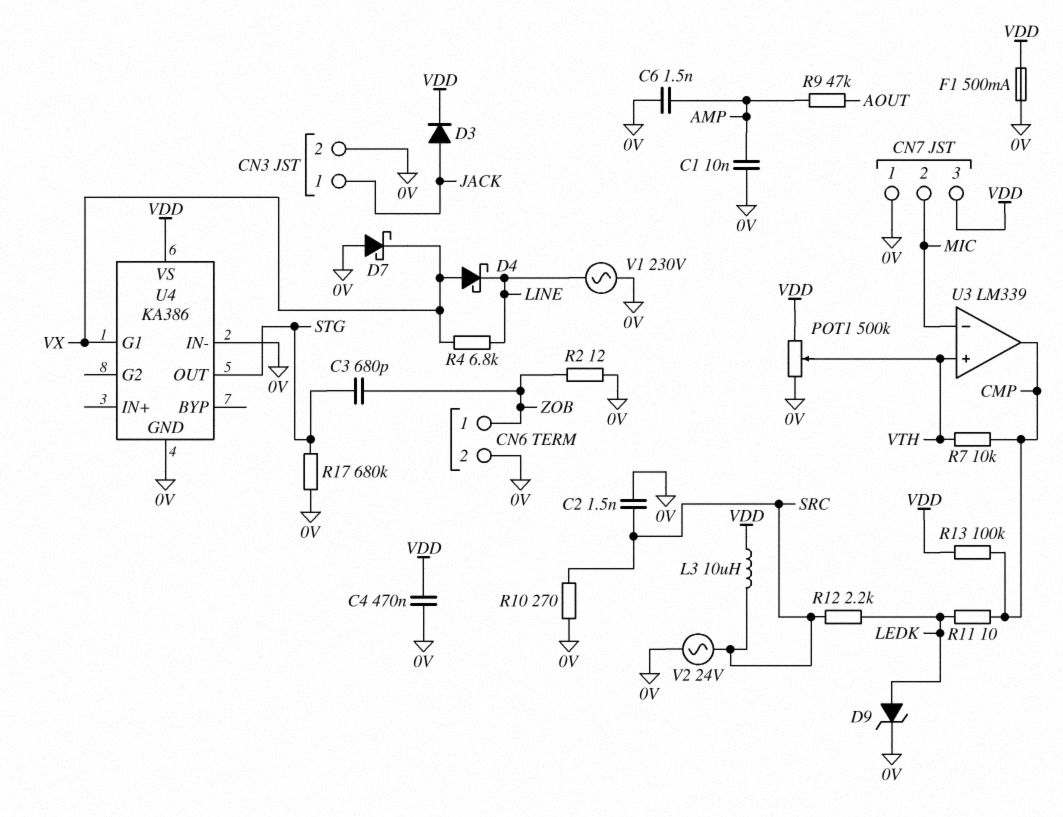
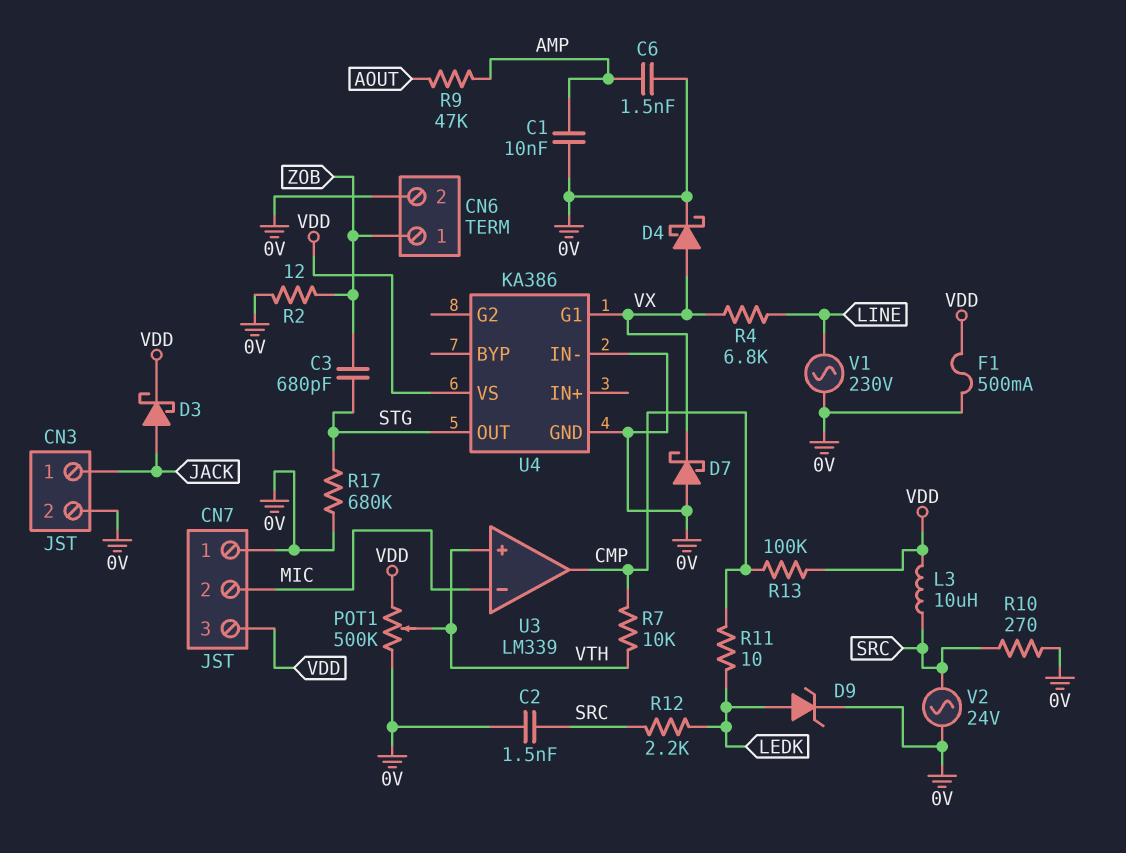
C4: 470nF (0V, VDD) -> none
D3: diode (A JACK, K VDD) -> schottky (A JACK, K VDD)
D4: schottky (A VX, K LINE) -> schottky (A VX, K 0V)

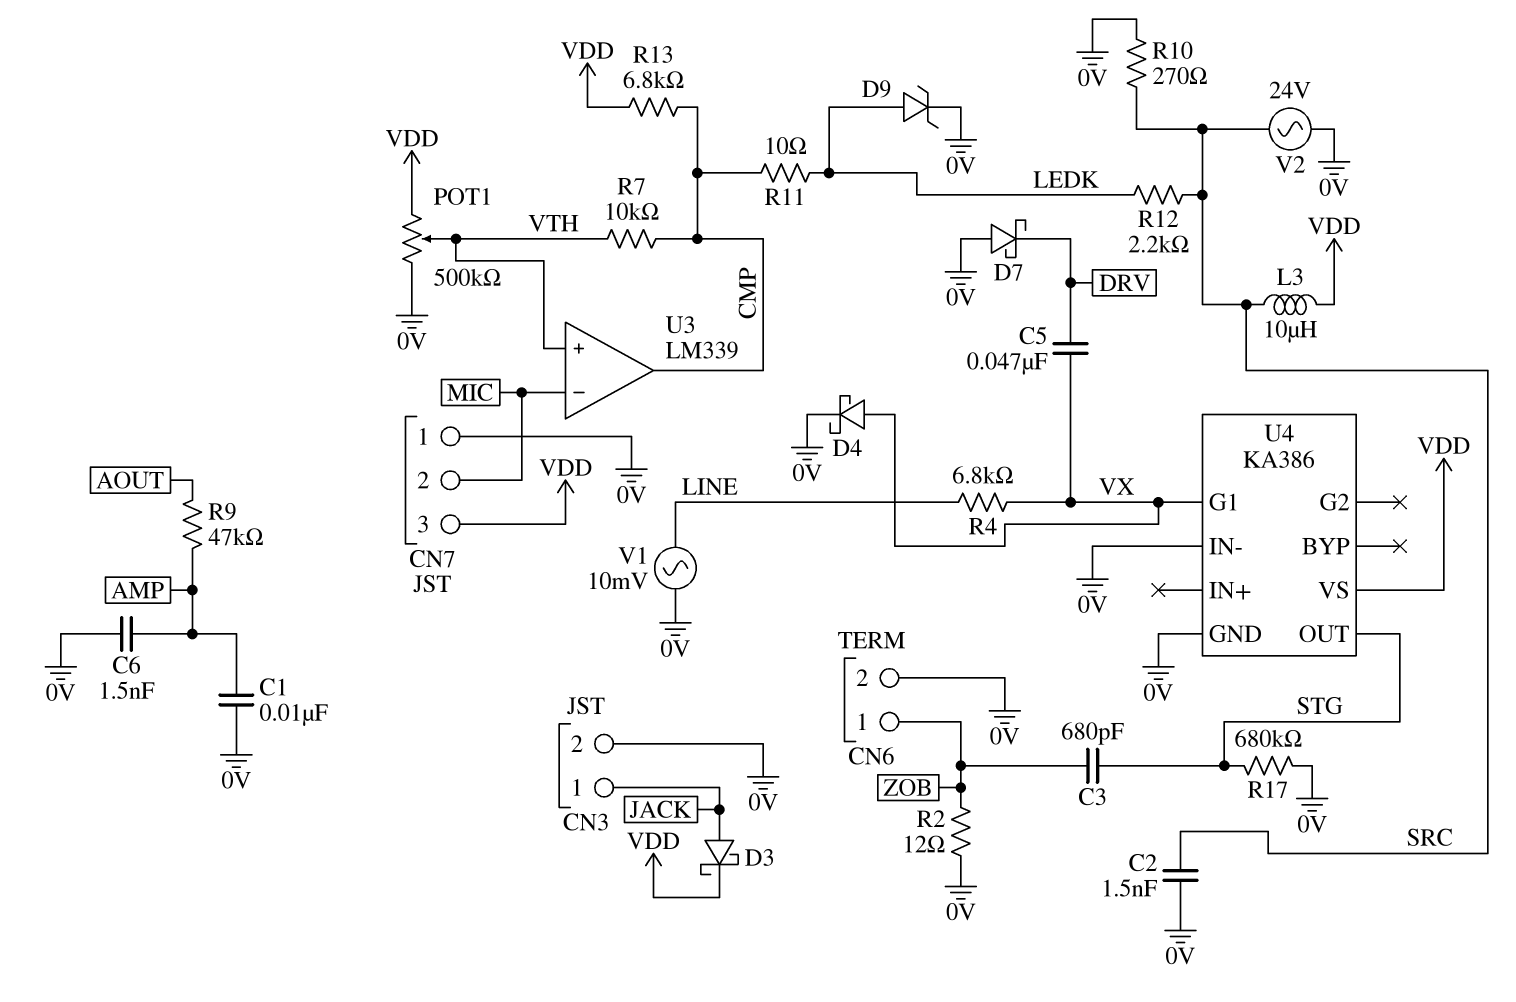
C5: none -> 47nF (DRV, VX)
D7: schottky (A 0V, K VX) -> schottky (A 0V, K DRV)
F1: 500mA (0V, VDD) -> none
R13: 100k (CMP, VDD) -> 6.8k (CMP, VDD)
V1: AC 230V (0V, LINE) -> AC 10mV (0V, LINE)

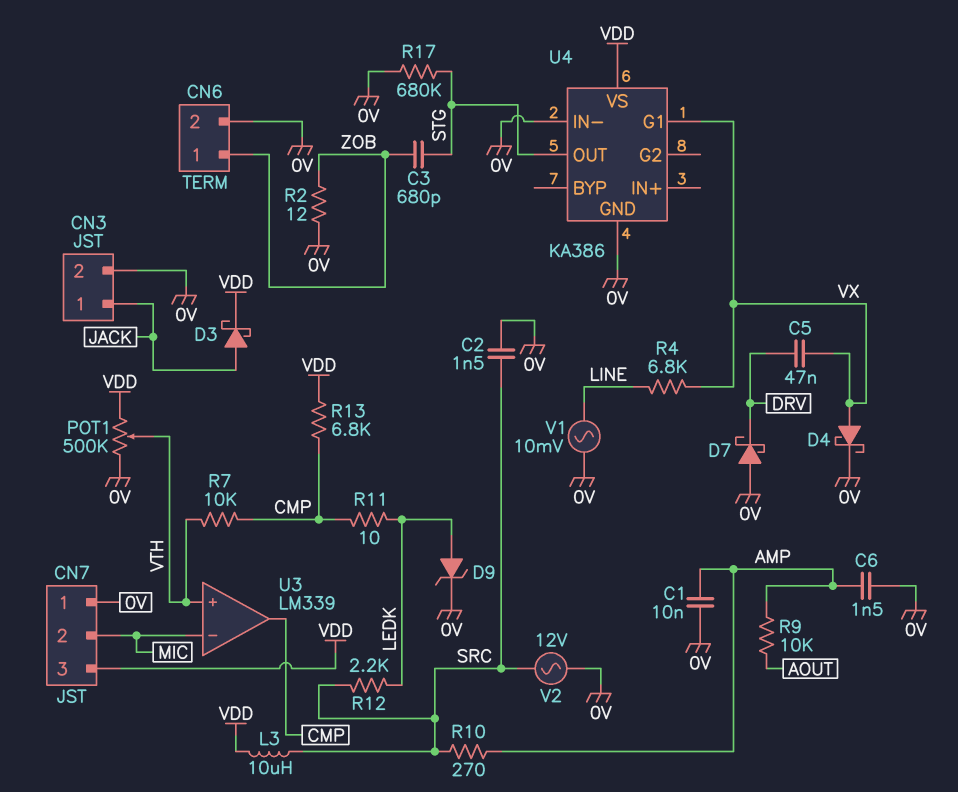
R9: 47k (AMP, AOUT) -> 10k (AMP, AOUT)
R10: 270 (0V, SRC) -> 270 (AMP, SRC)
V2: AC 24V (0V, SRC) -> AC 12V (0V, SRC)

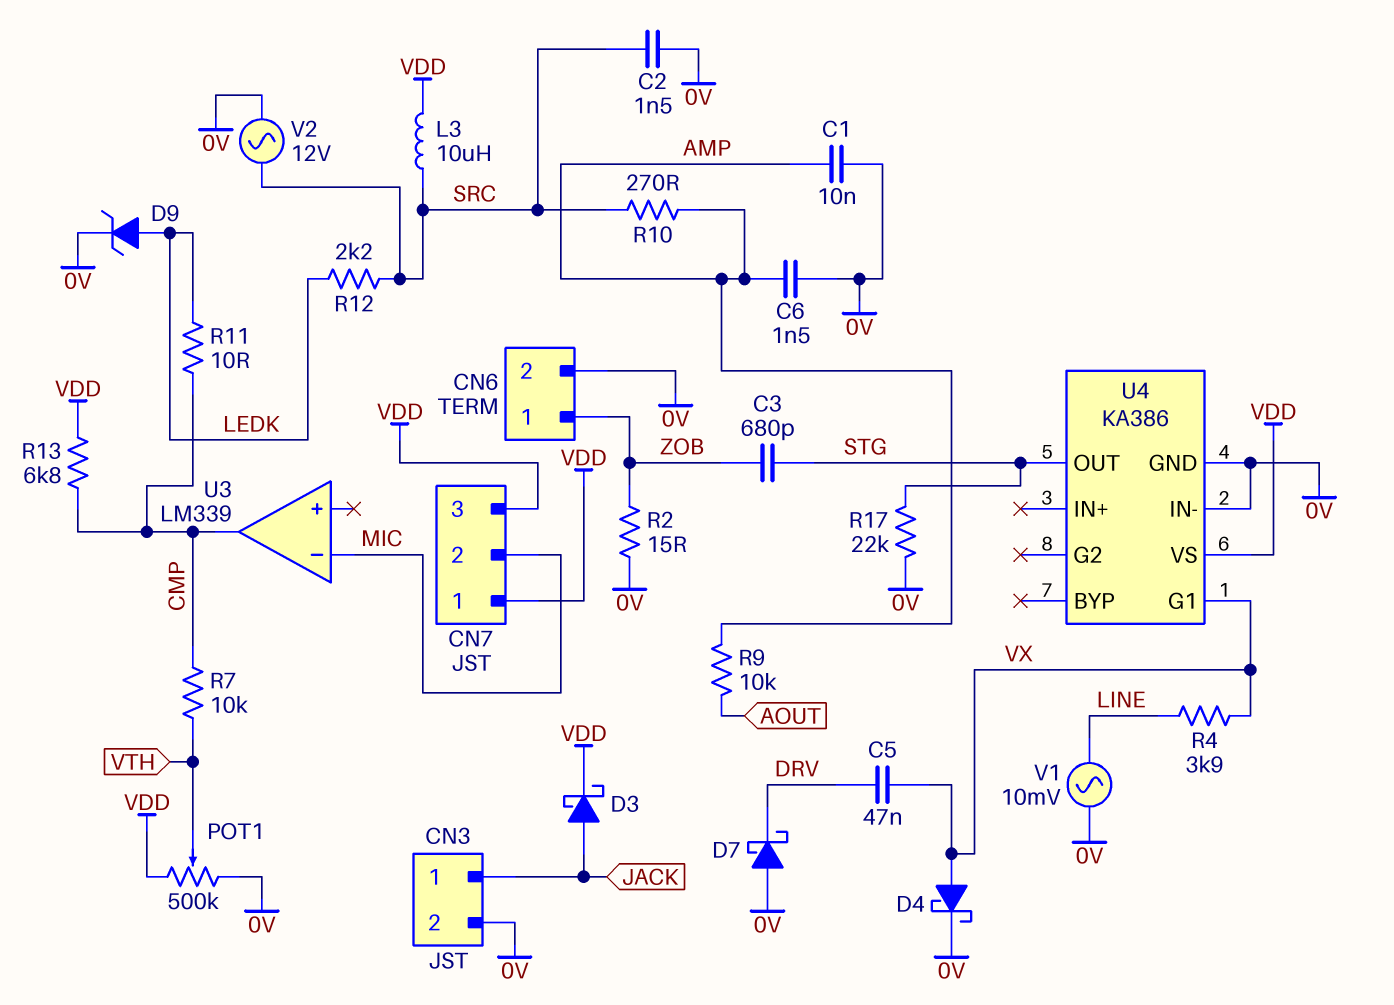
CN7 pin 1: 0V -> VDD
R2: 12 (0V, ZOB) -> 15 (0V, ZOB)
R4: 6.8k (LINE, VX) -> 3.9k (LINE, VX)
R17: 680k (0V, STG) -> 22k (0V, STG)
U3 pin in+: VTH -> none

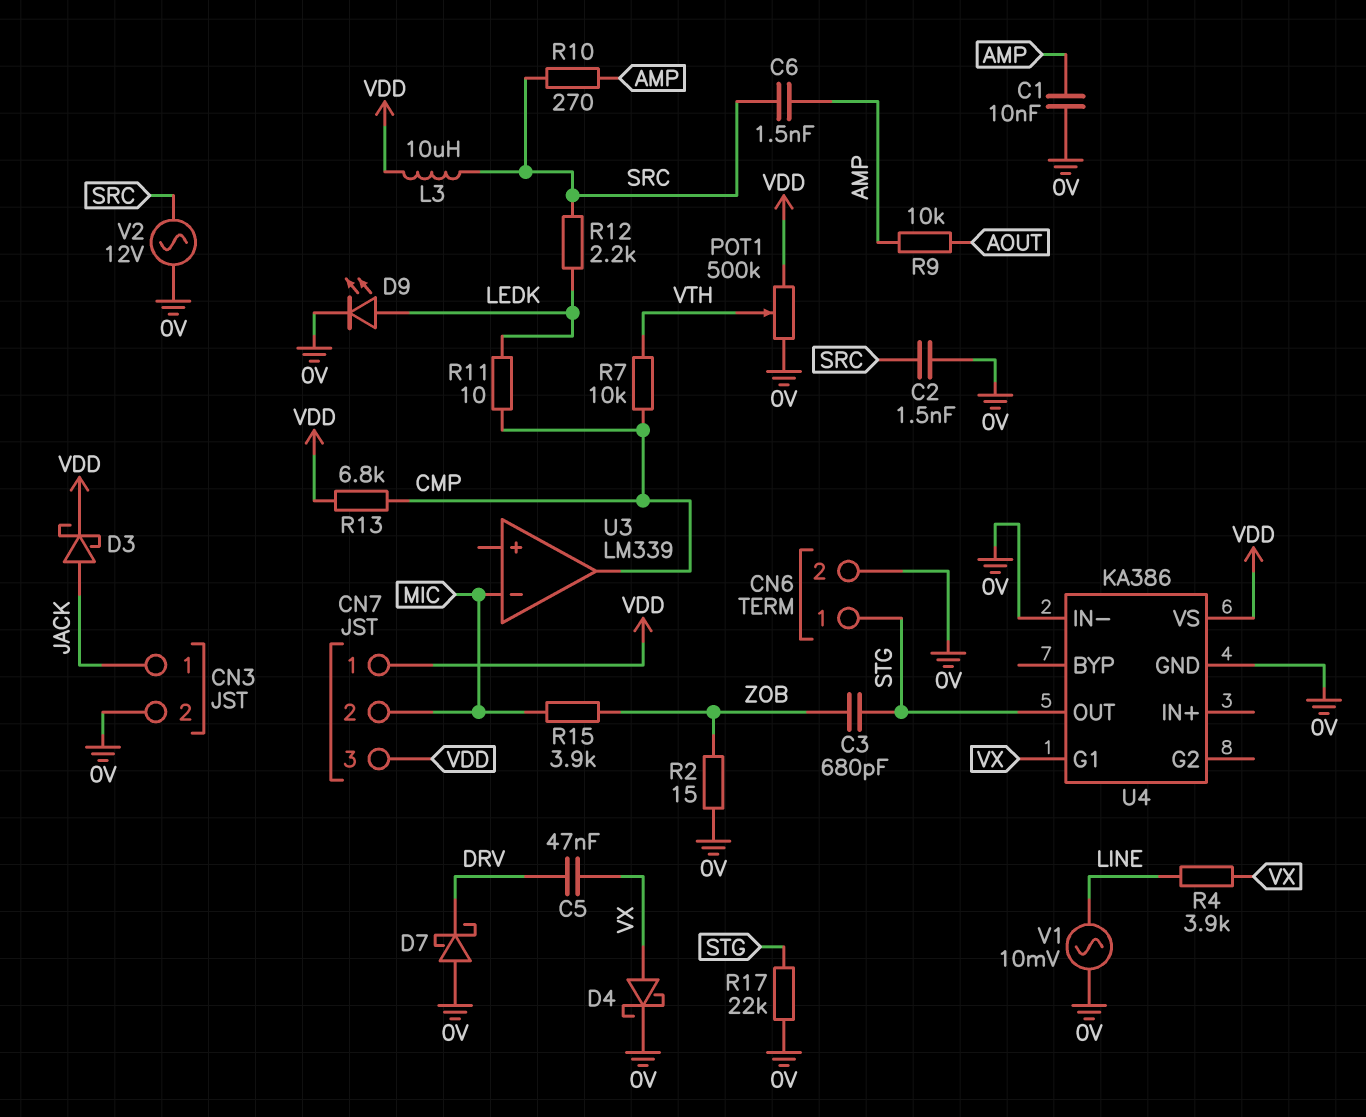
C6: 1.5nF (0V, AMP) -> 1.5nF (AMP, SRC)
CN6 pin 1: ZOB -> STG
D9: zener (A LEDK, K 0V) -> LED (A LEDK, K 0V)
R15: none -> 3.9k (MIC, ZOB)

